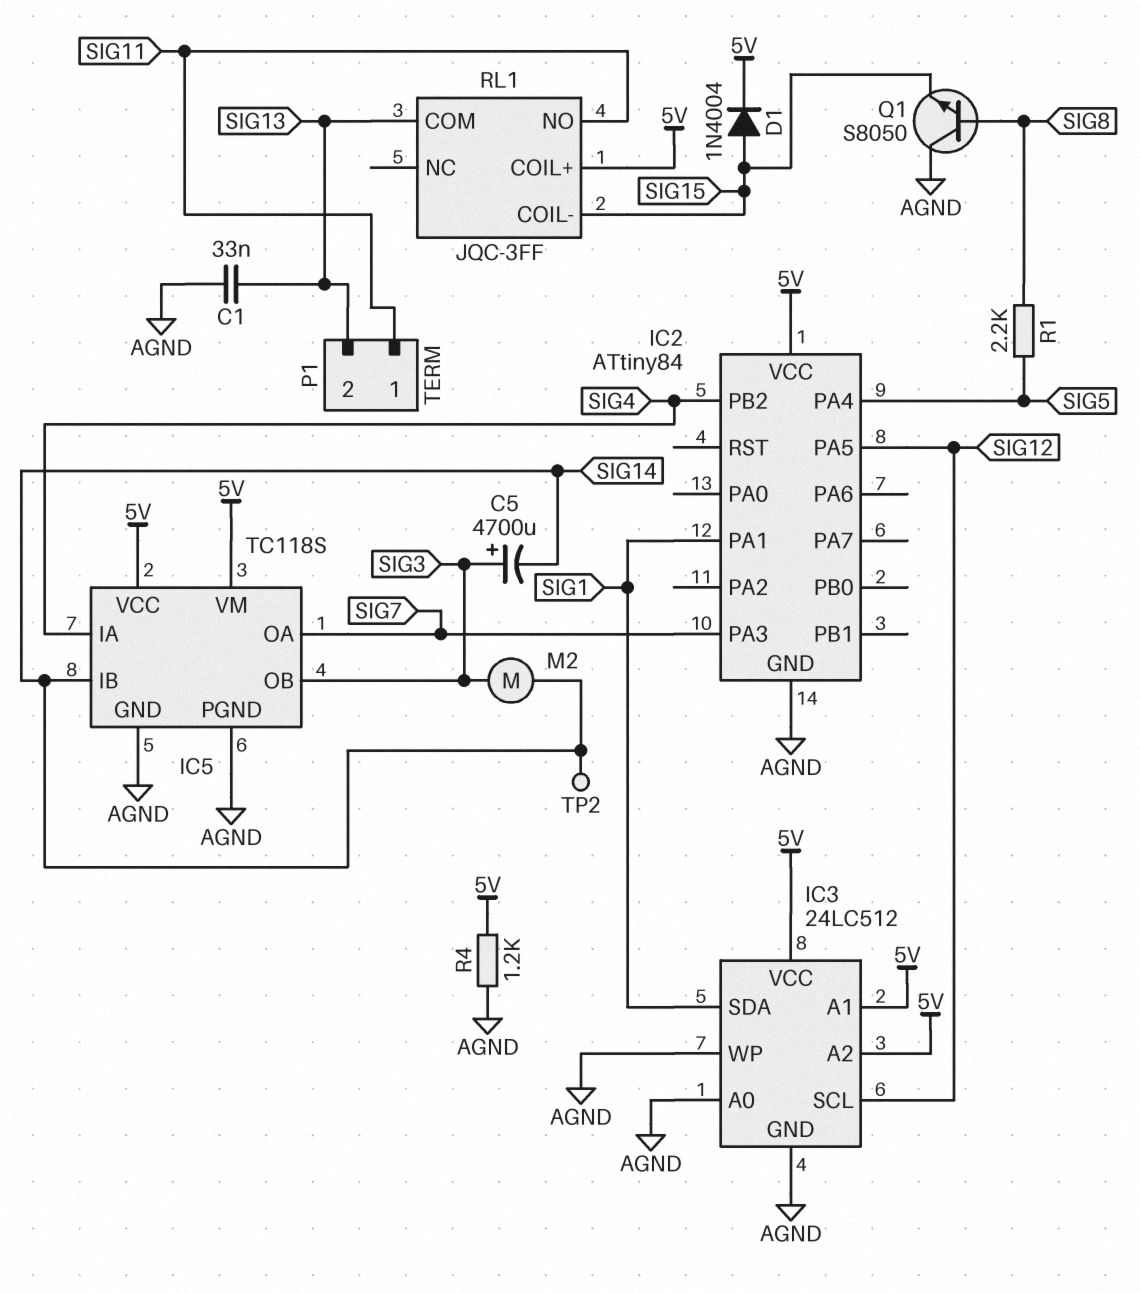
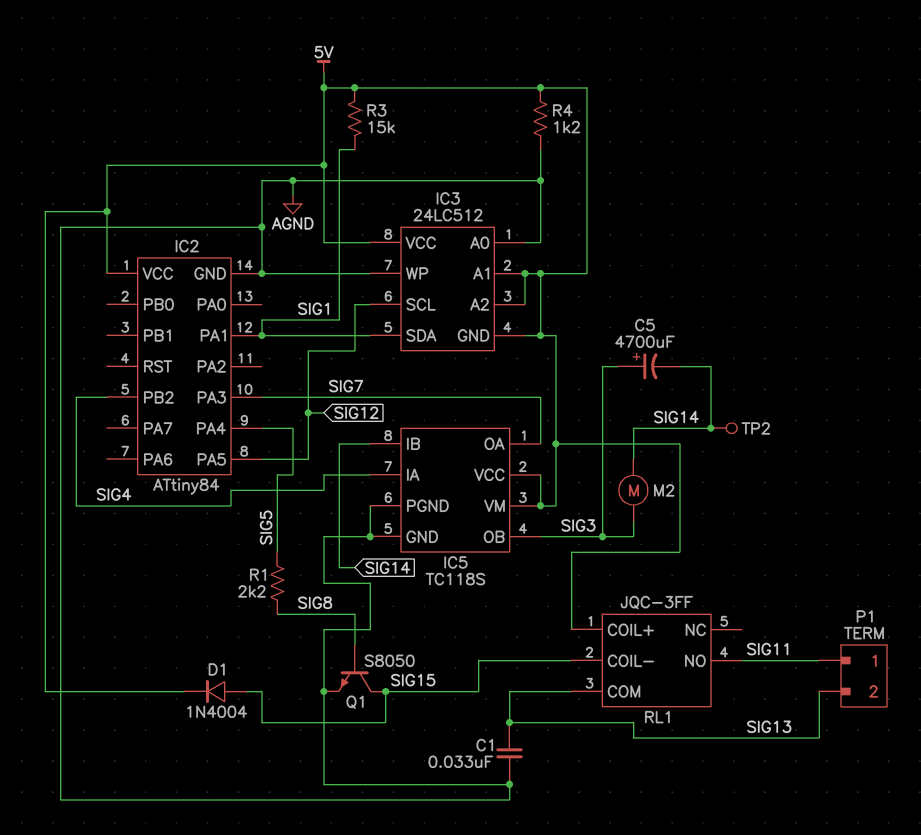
IC3 pin GND: AGND -> 5V
Q1: NPN S8050 (B SIG8, C AGND, E SIG15) -> NPN S8050 (B SIG8, C SIG15, E AGND)
R3: none -> 15k (5V, SIG1)

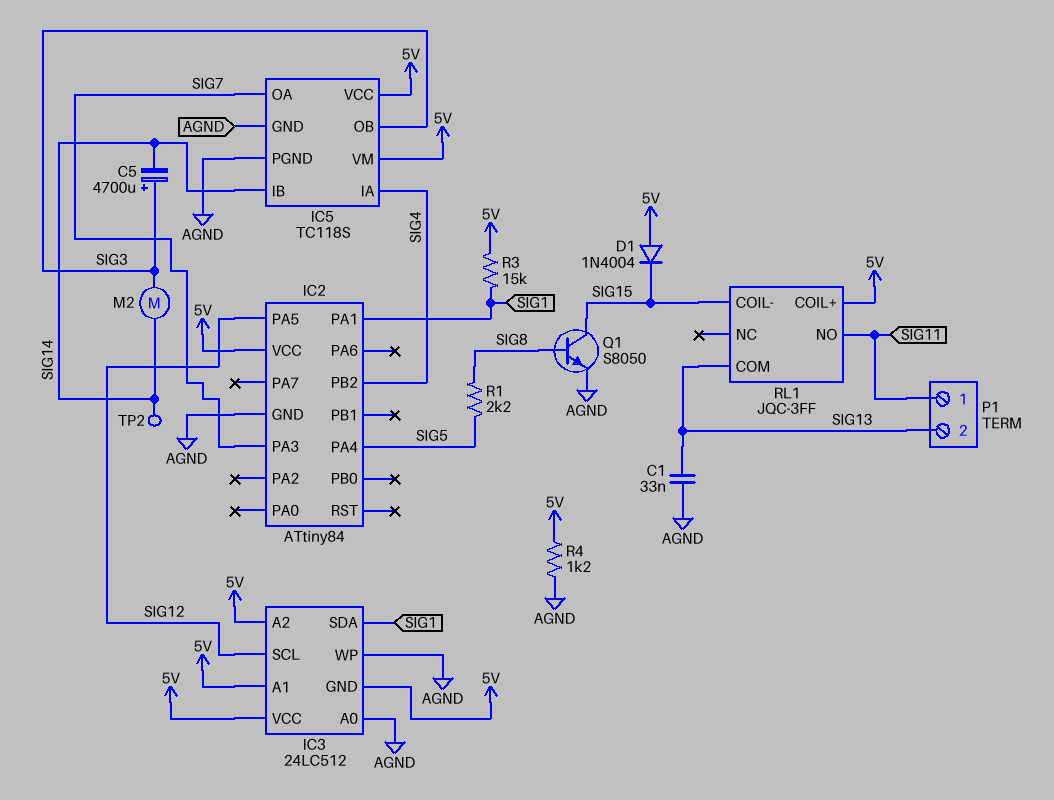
D1: diode 1N4004 (A SIG15, K 5V) -> diode 1N4004 (A 5V, K SIG15)

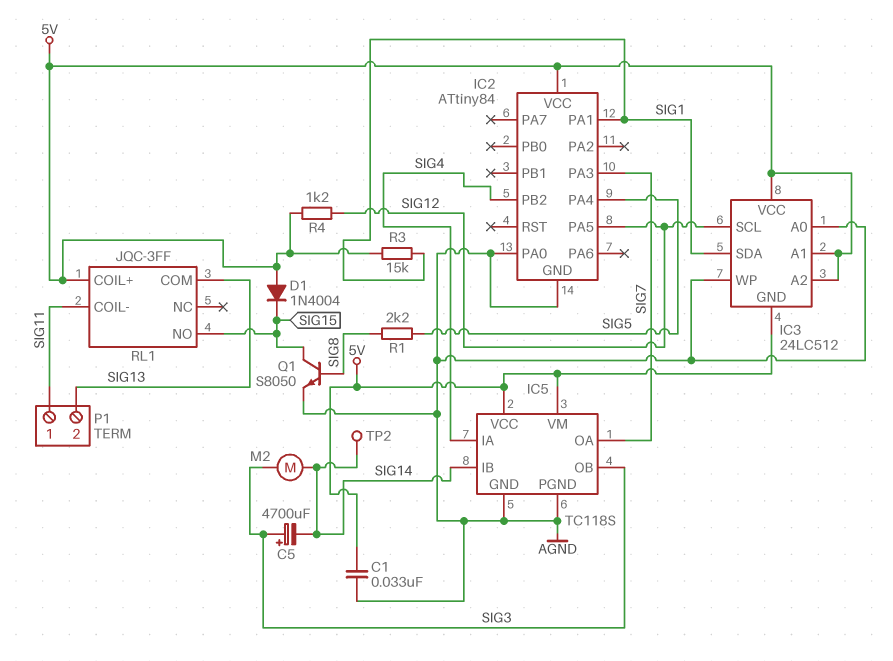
C1: 33nF (AGND, SIG13) -> 33nF (5V, AGND)
IC2 pin PA0: none -> AGND
R4: 1.2k (5V, AGND) -> 1.2k (5V, SIG12)
RL1 pin COIL-: SIG15 -> SIG11
RL1 pin NO: SIG11 -> SIG15

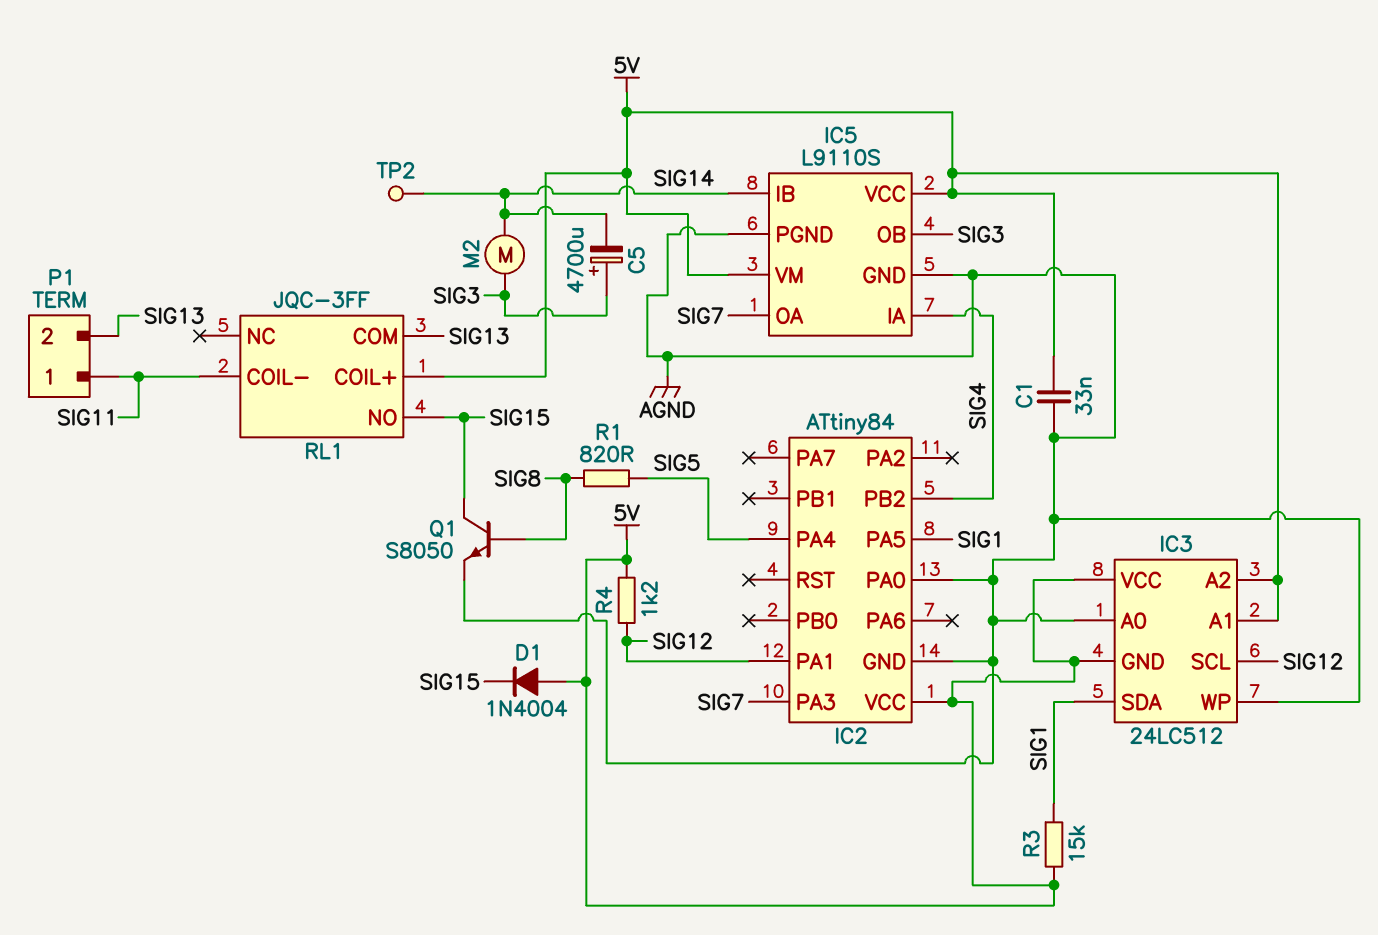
IC2 pin PA1: SIG1 -> SIG12
IC2 pin PA5: SIG12 -> SIG1
IC5: TC118S -> L9110S
R1: 2.2k (SIG5, SIG8) -> 820 (SIG5, SIG8)

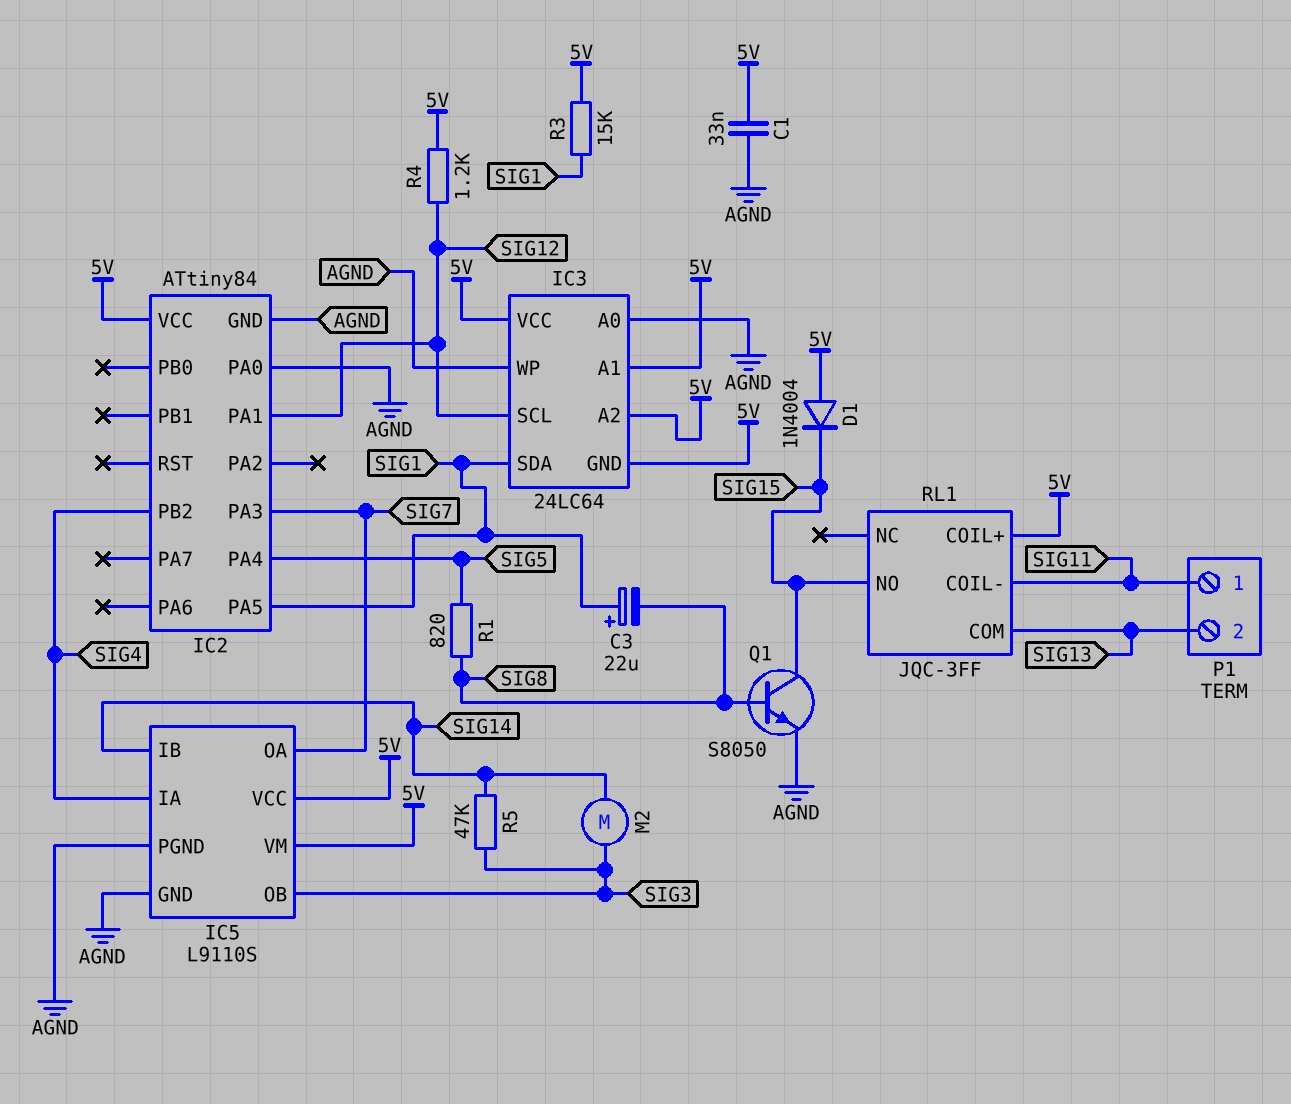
C3: none -> 22uF (plus SIG1, minus SIG8)
C5: 4700uF (plus SIG3, minus SIG14) -> none
IC3: 24LC512 -> 24LC64
R5: none -> 47k (SIG3, SIG14)
TP2: test point (SIG14) -> none

